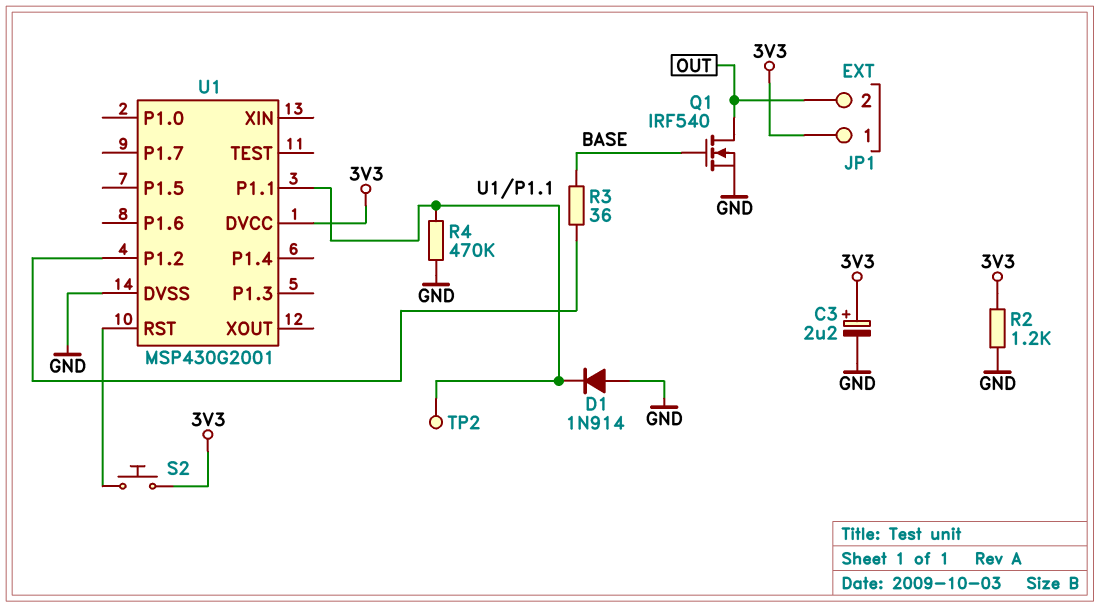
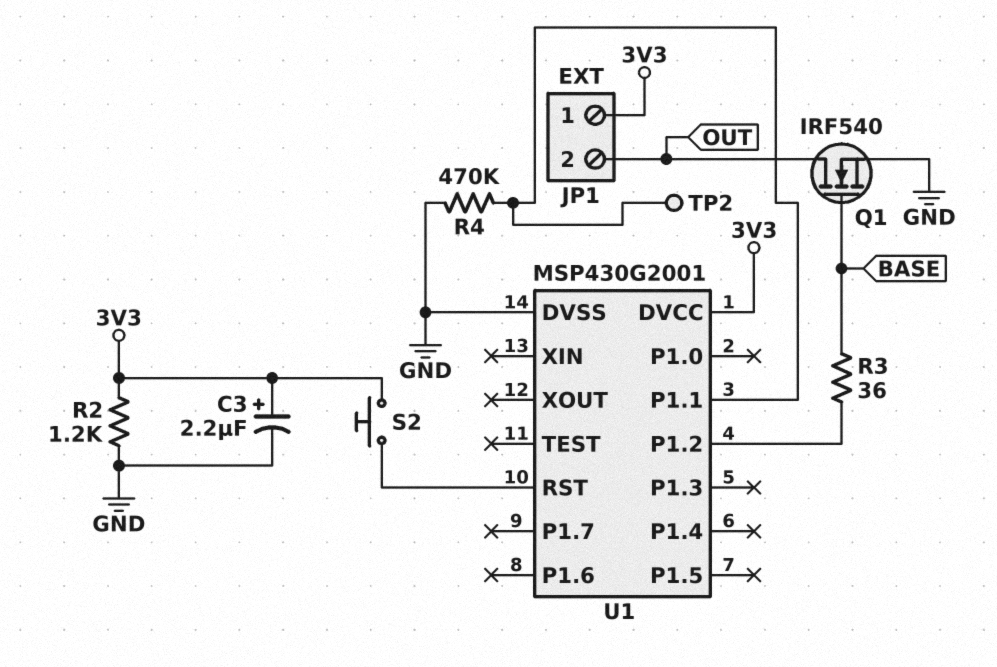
D1: diode 1N914 (A GND, K U1/P1.1) -> none

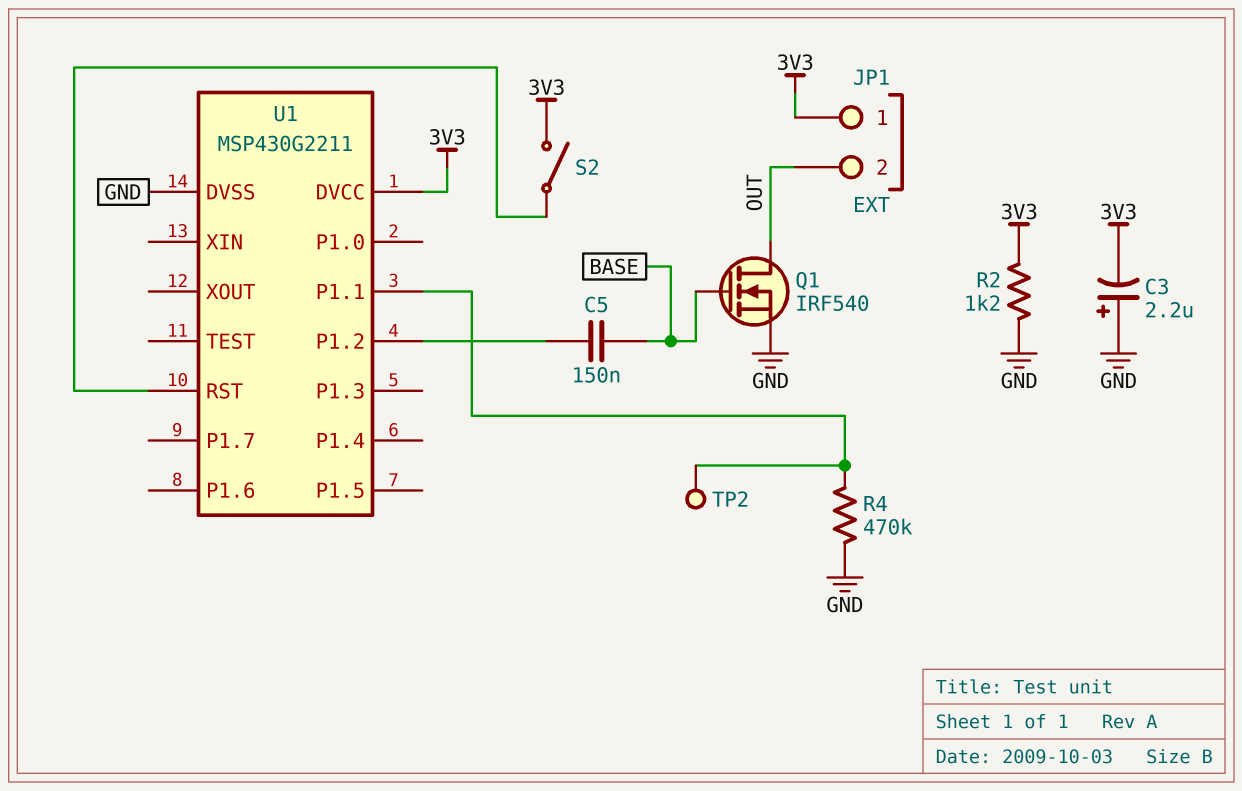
C3: 2.2uF (plus 3V3, minus GND) -> 2.2uF (plus GND, minus 3V3)
C5: none -> 150nF (BASE, U1/P1.2)
R3: 36 (BASE, U1/P1.2) -> none
S2: button (3V3, U1/RST) -> switch (3V3, U1/RST)
U1: MSP430G2001 -> MSP430G2211

